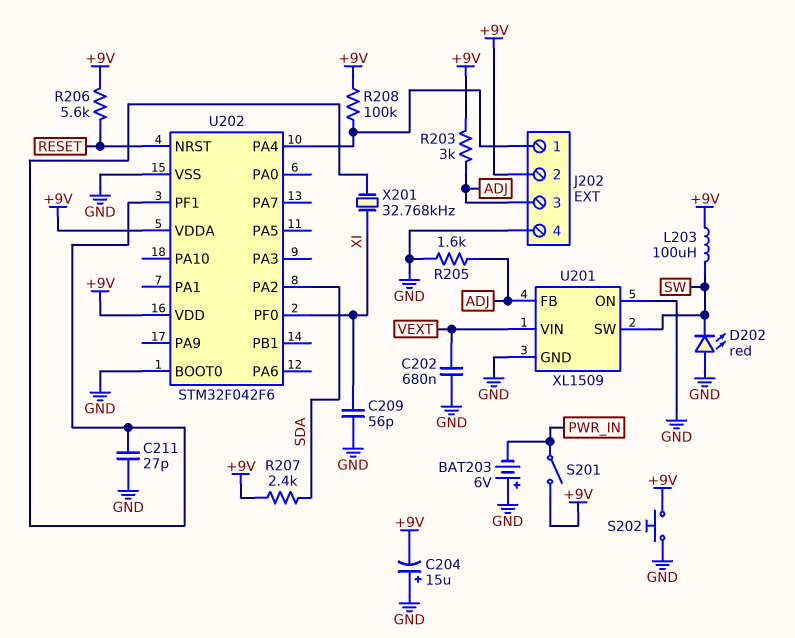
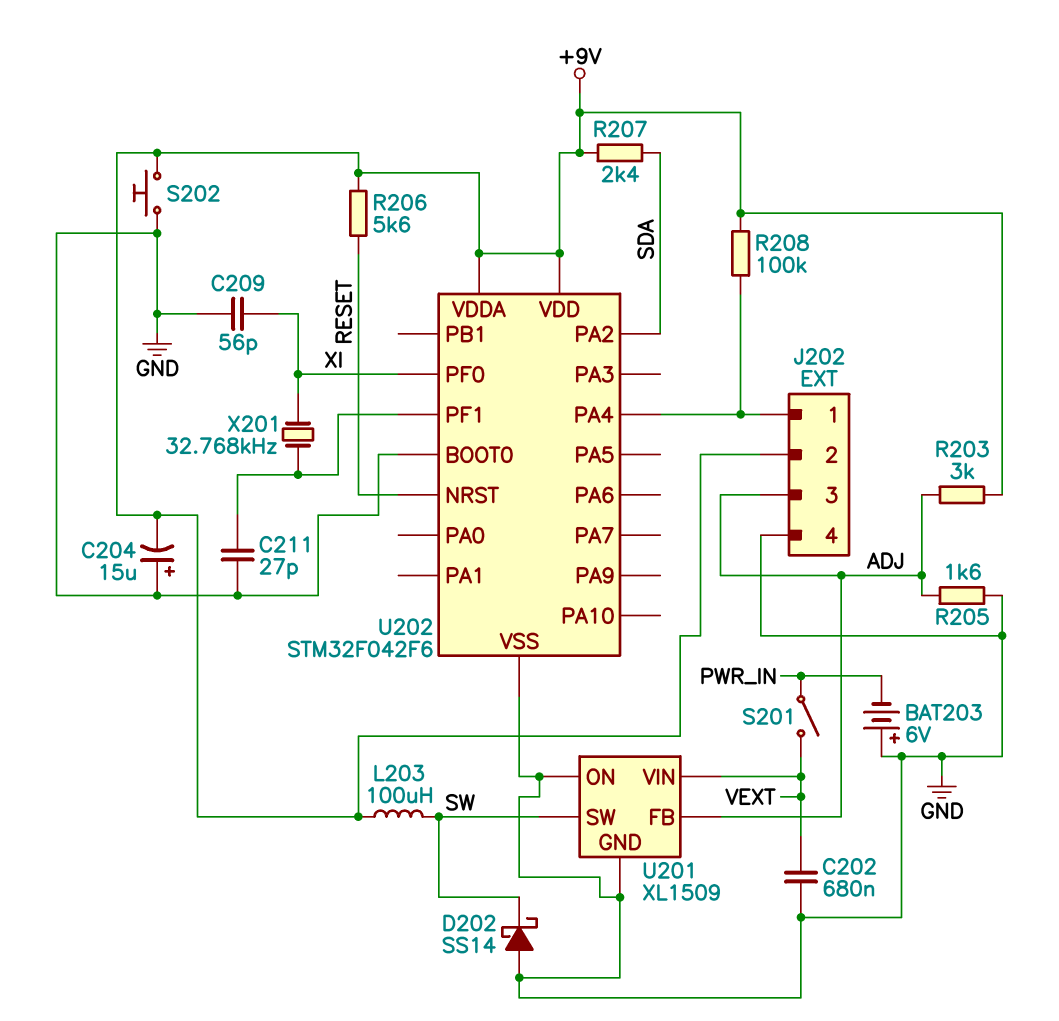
D202: LED red (A GND, K SW) -> schottky SS14 (A GND, K SW)
S201: switch (+9V, PWR_IN) -> switch (PWR_IN, VEXT)

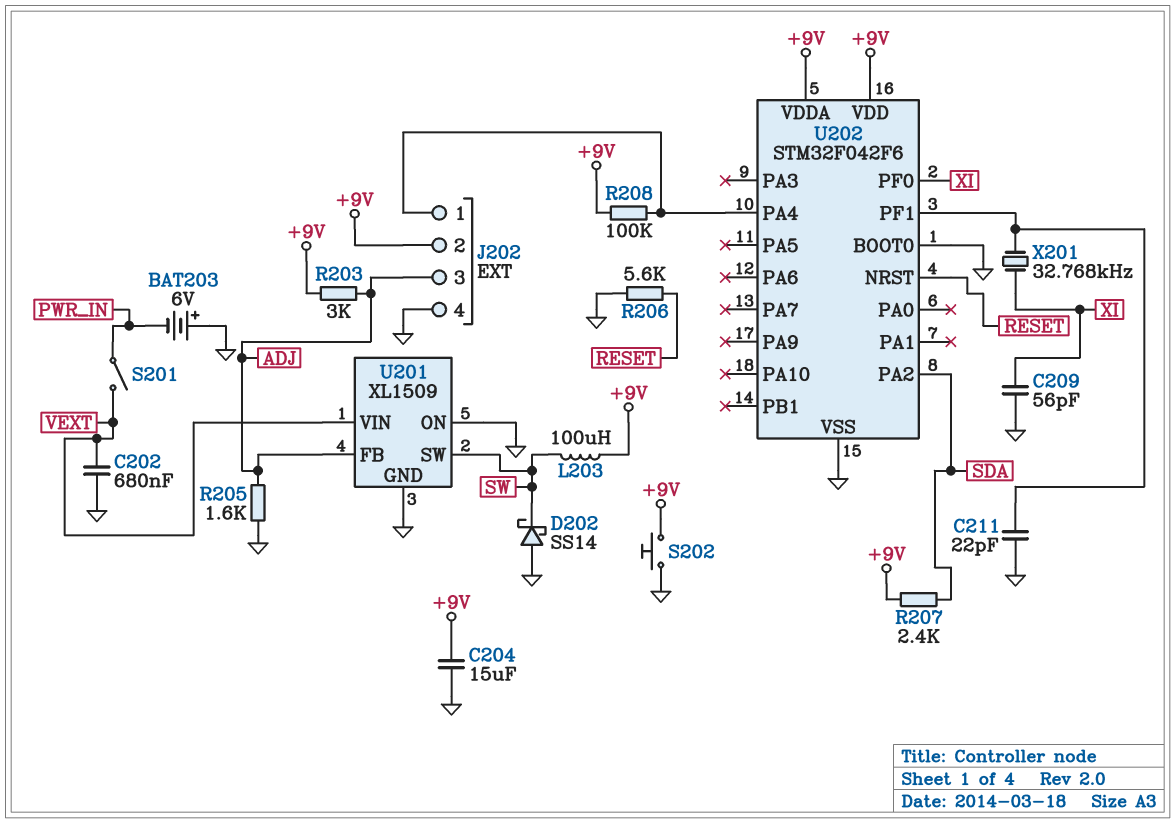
C204: 15uF (plus GND, minus +9V) -> 15uF (+9V, GND)
C211: 27pF (GND, U202/PF1) -> 22pF (GND, U202/PF1)
R206: 5.6k (+9V, RESET) -> 5.6k (GND, RESET)

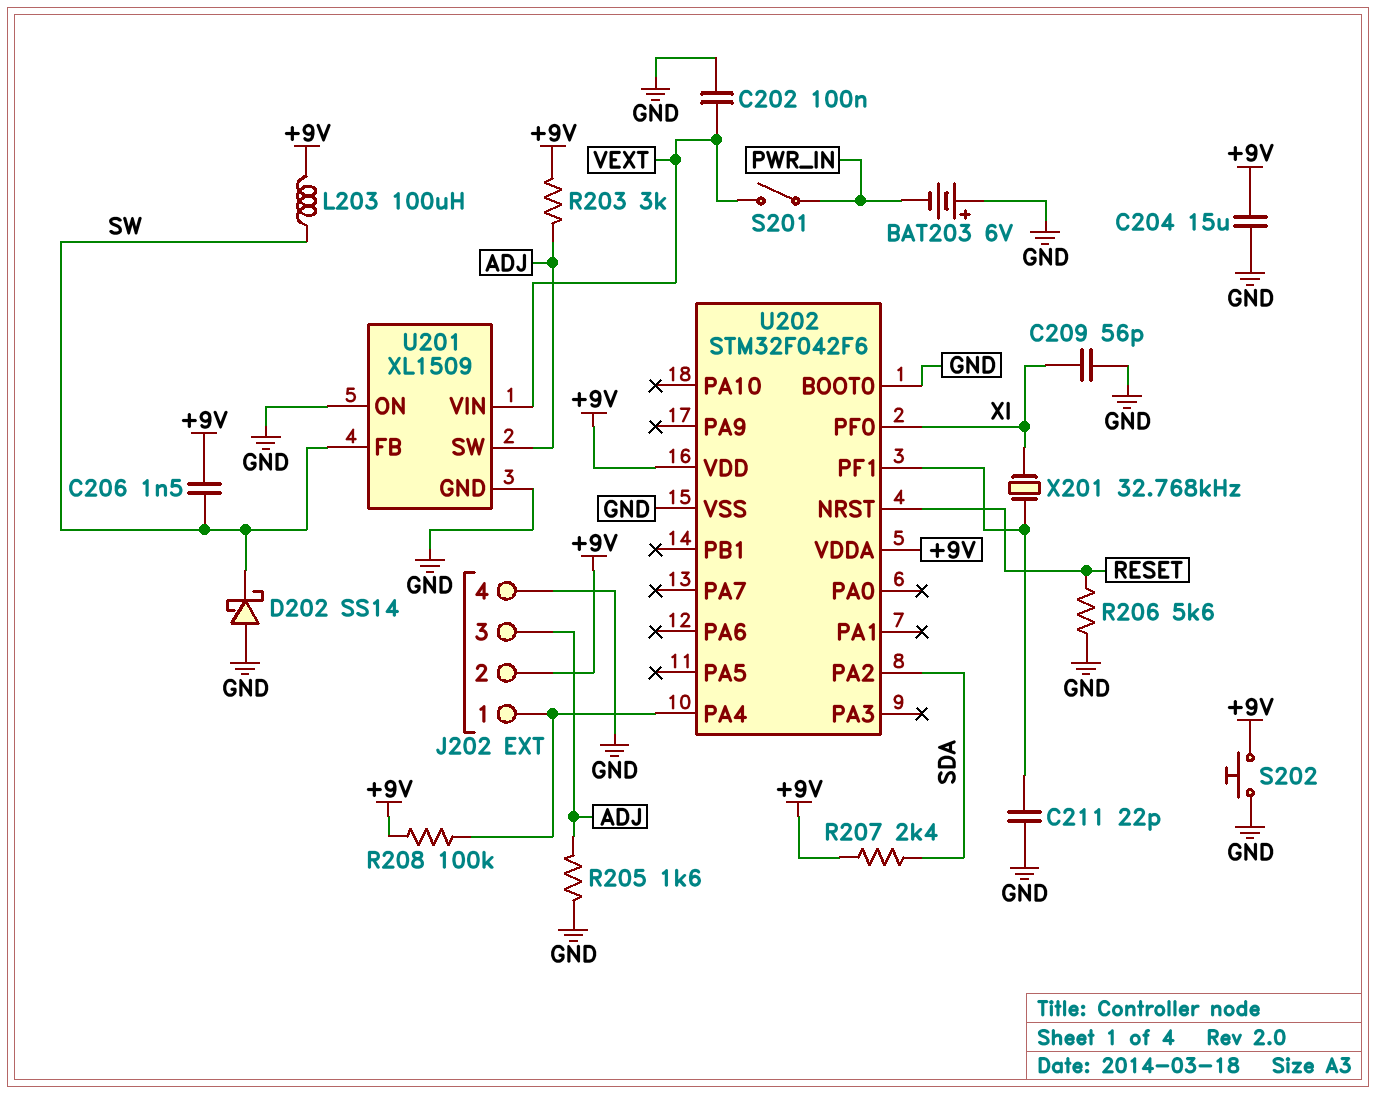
C202: 680nF (GND, VEXT) -> 100nF (GND, VEXT)
C206: none -> 1.5nF (+9V, SW)
U201 pin FB: ADJ -> SW
U201 pin SW: SW -> ADJ

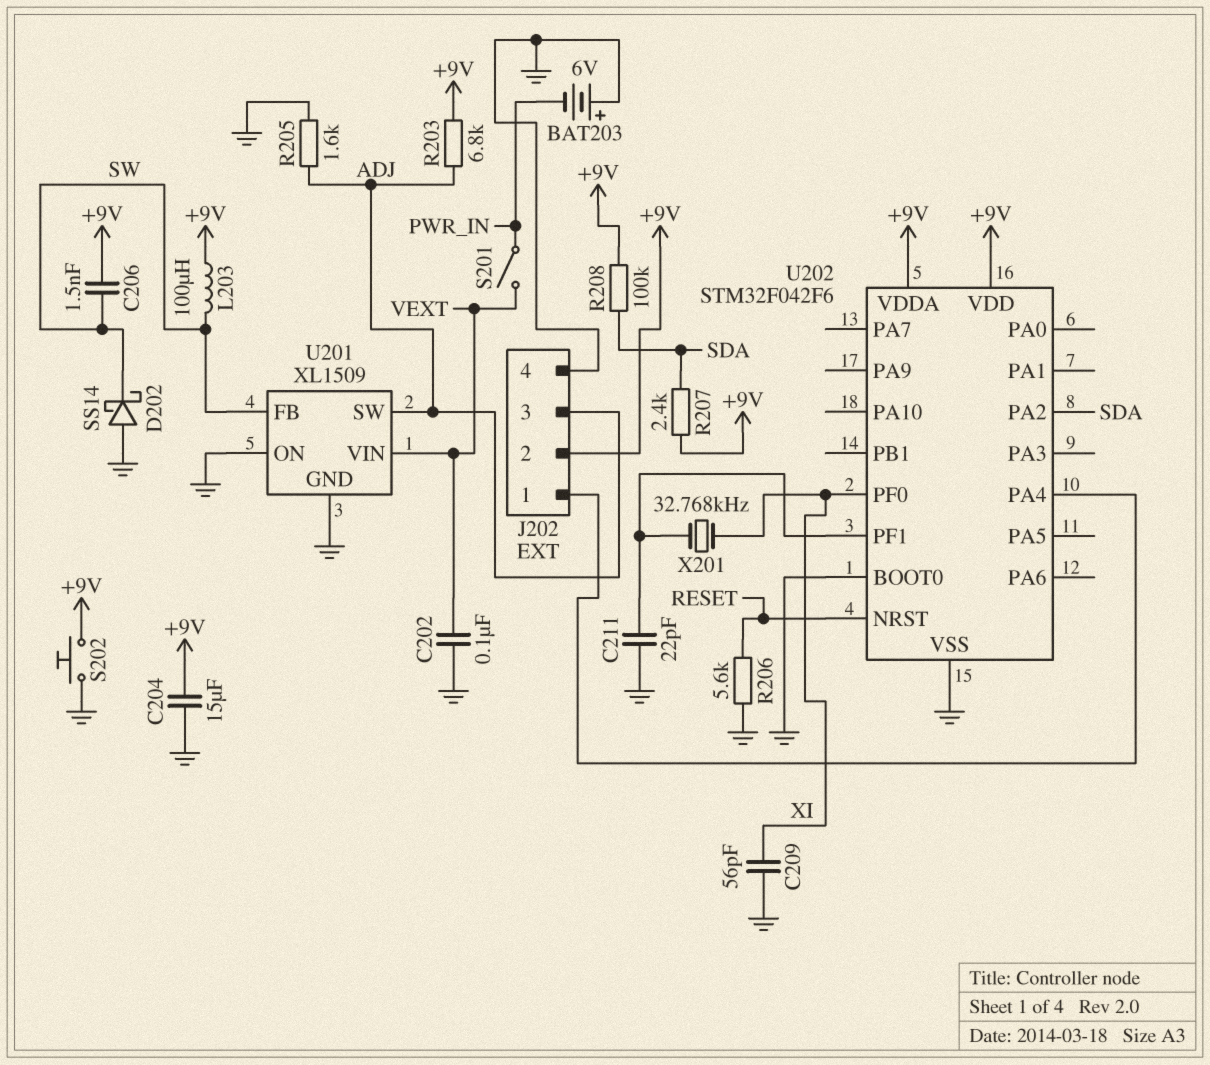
R203: 3k (+9V, ADJ) -> 6.8k (+9V, ADJ)
R208: 100k (+9V, J202/1) -> 100k (+9V, SDA)

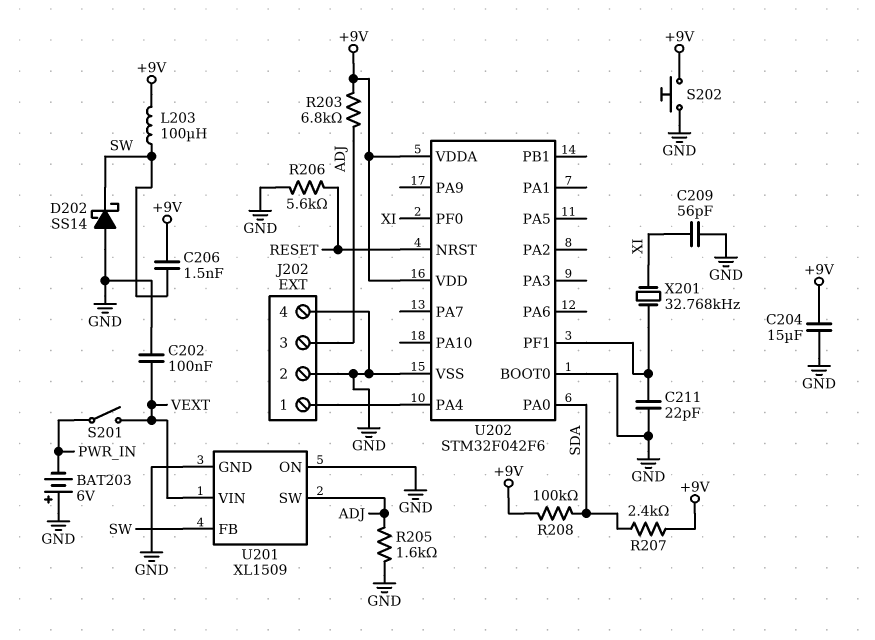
J202 pin 2: +9V -> GND
U202 pin PA0: none -> SDA
U202 pin PA2: SDA -> none

